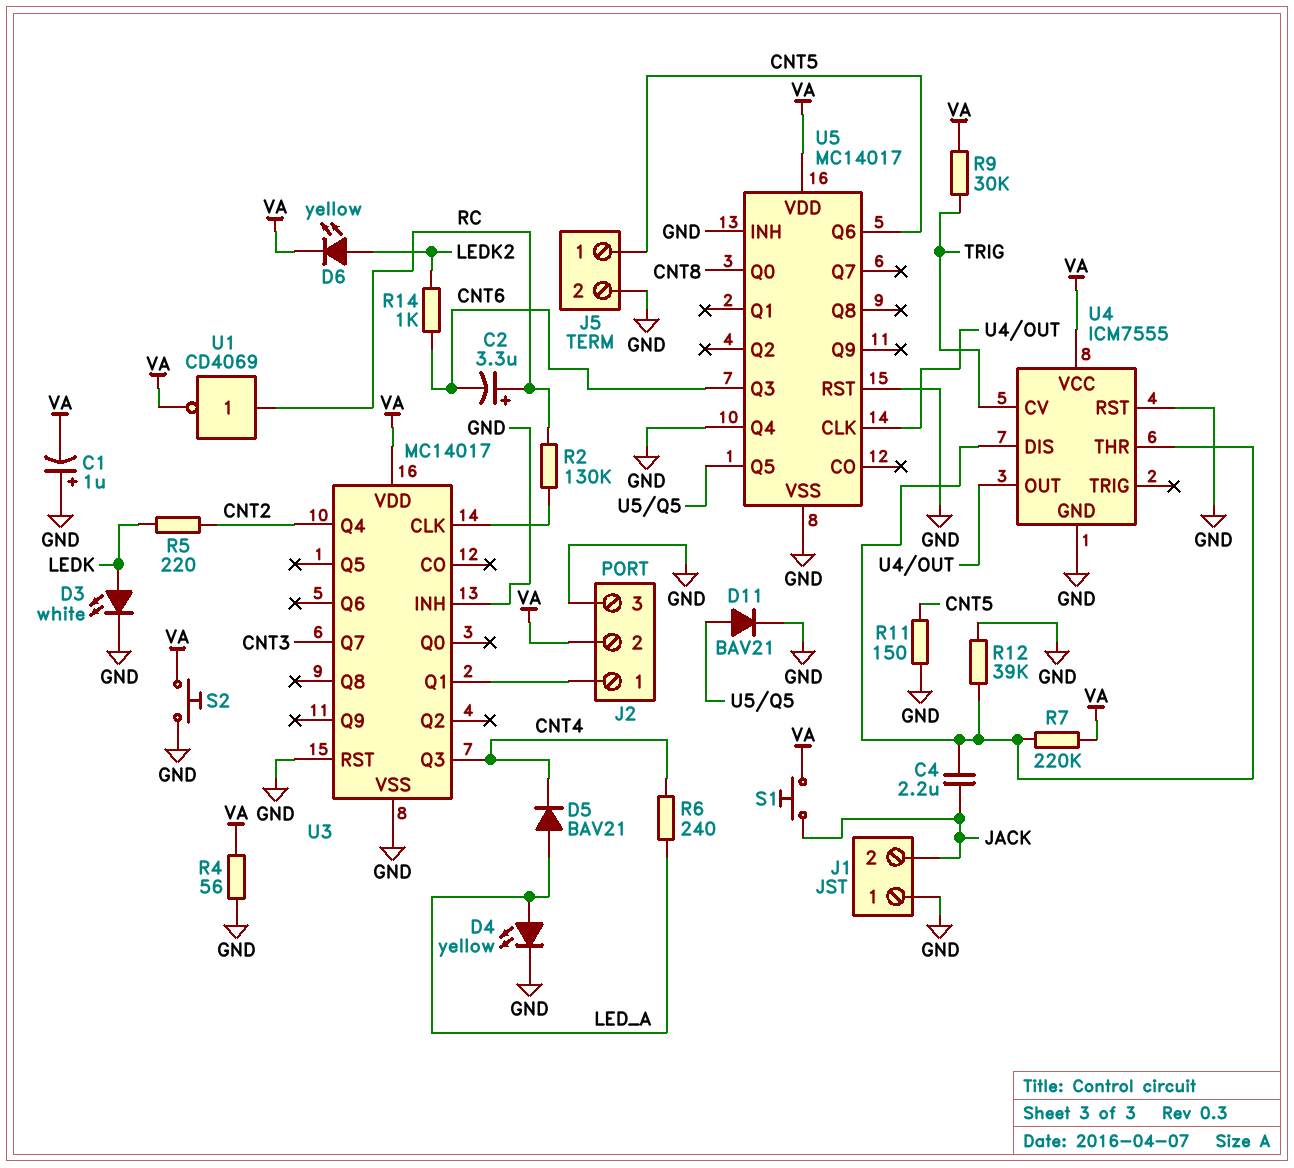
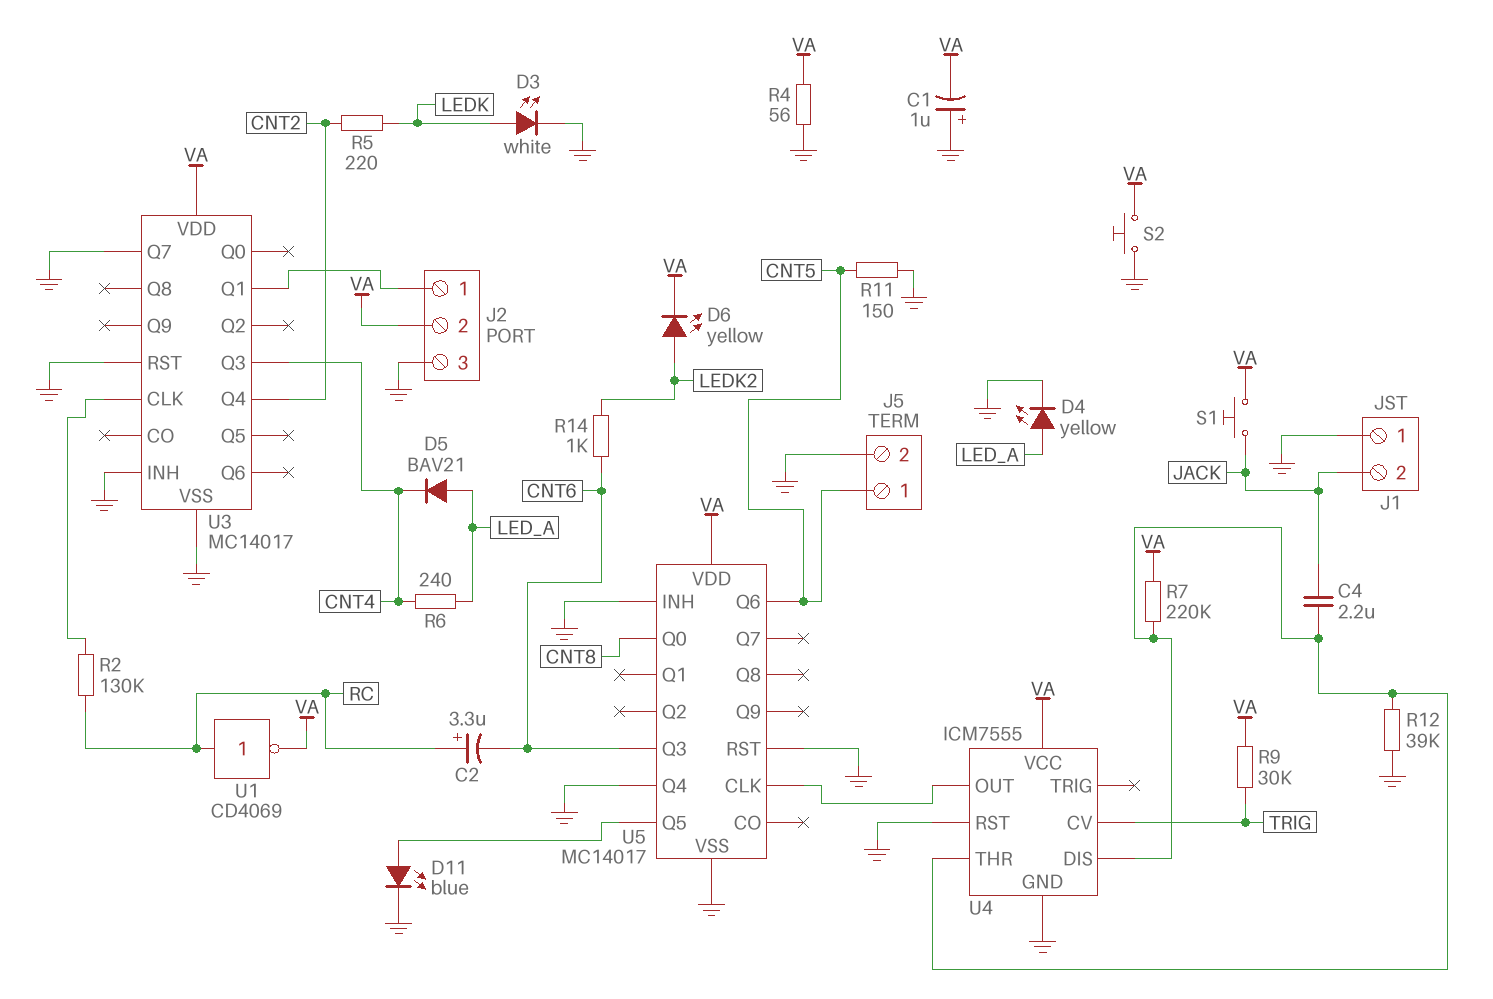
D11: diode BAV21 (A U5/Q5, K GND) -> LED blue (A U5/Q5, K GND)
U3 pin Q7: CNT3 -> GND

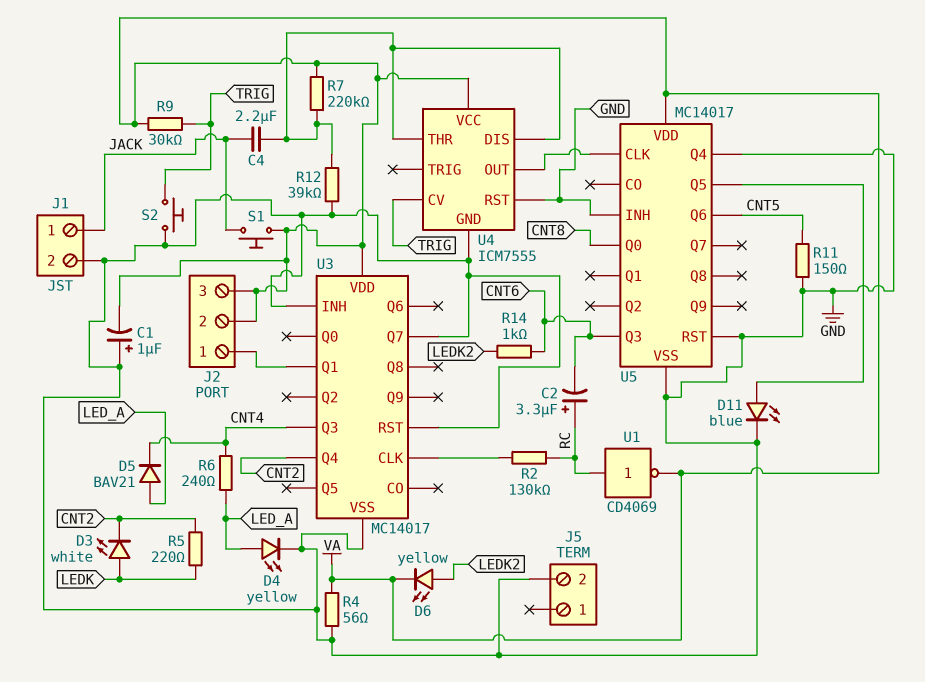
D3: LED white (A LEDK, K GND) -> LED white (A LEDK, K CNT2)
J1 pin 1: GND -> JACK
J1 pin 2: JACK -> GND
J2 pin 3: GND -> VA
J5 pin 1: CNT5 -> none
S2: button (GND, VA) -> button (GND, TRIG)

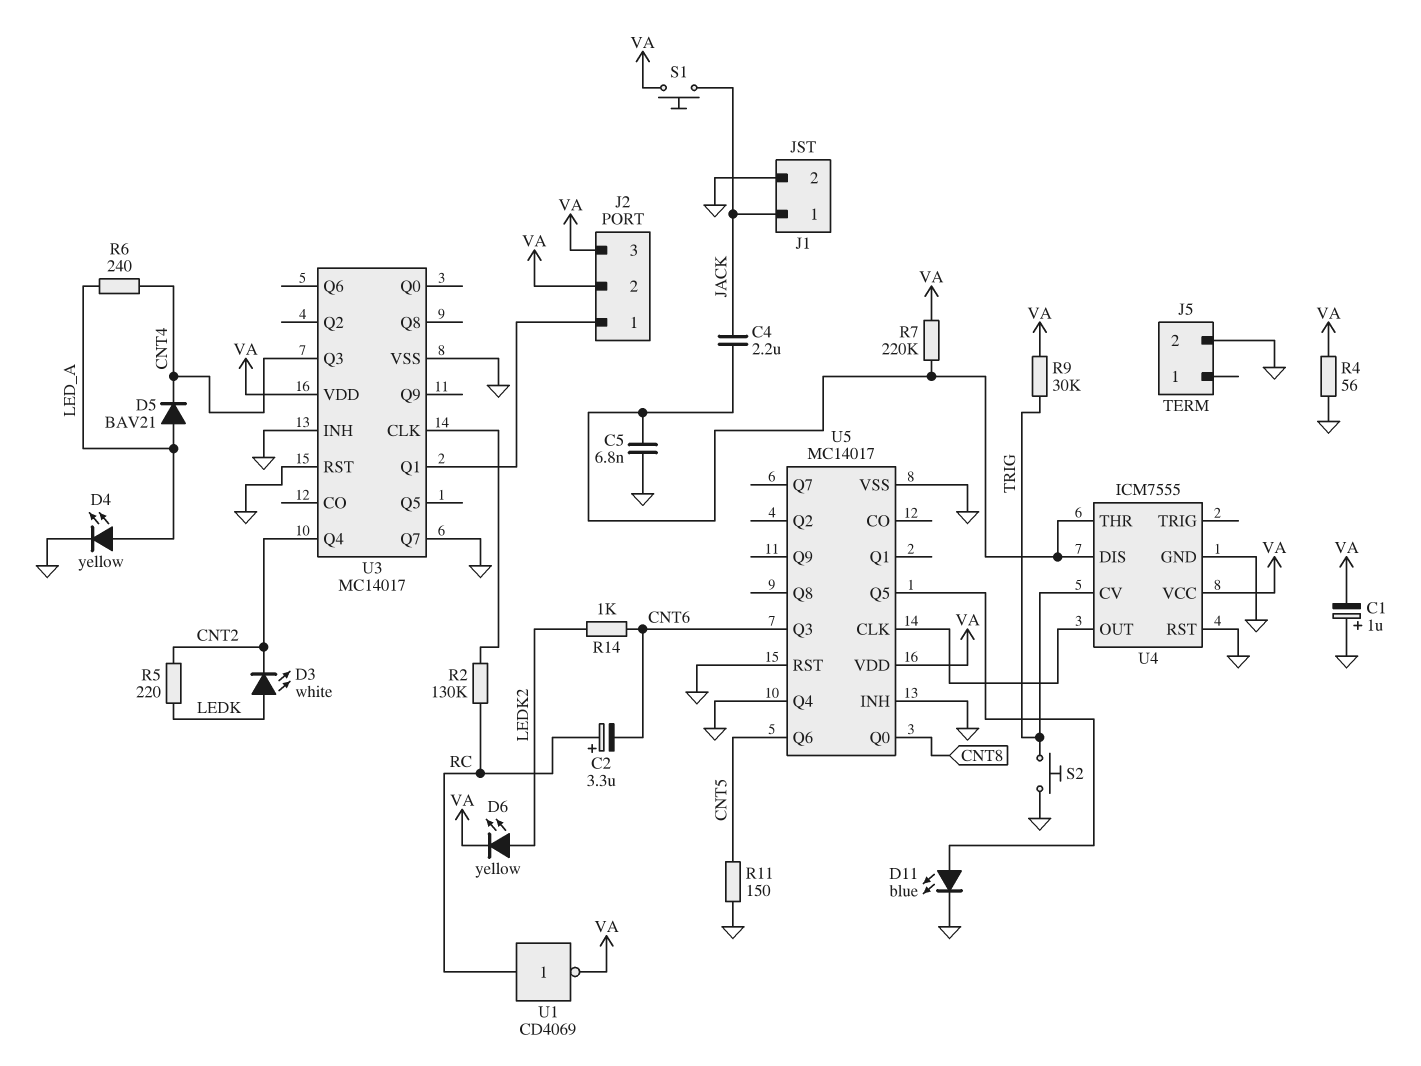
C5: none -> 6.8nF (GND, U4/DIS)
R12: 39k (GND, U4/DIS) -> none

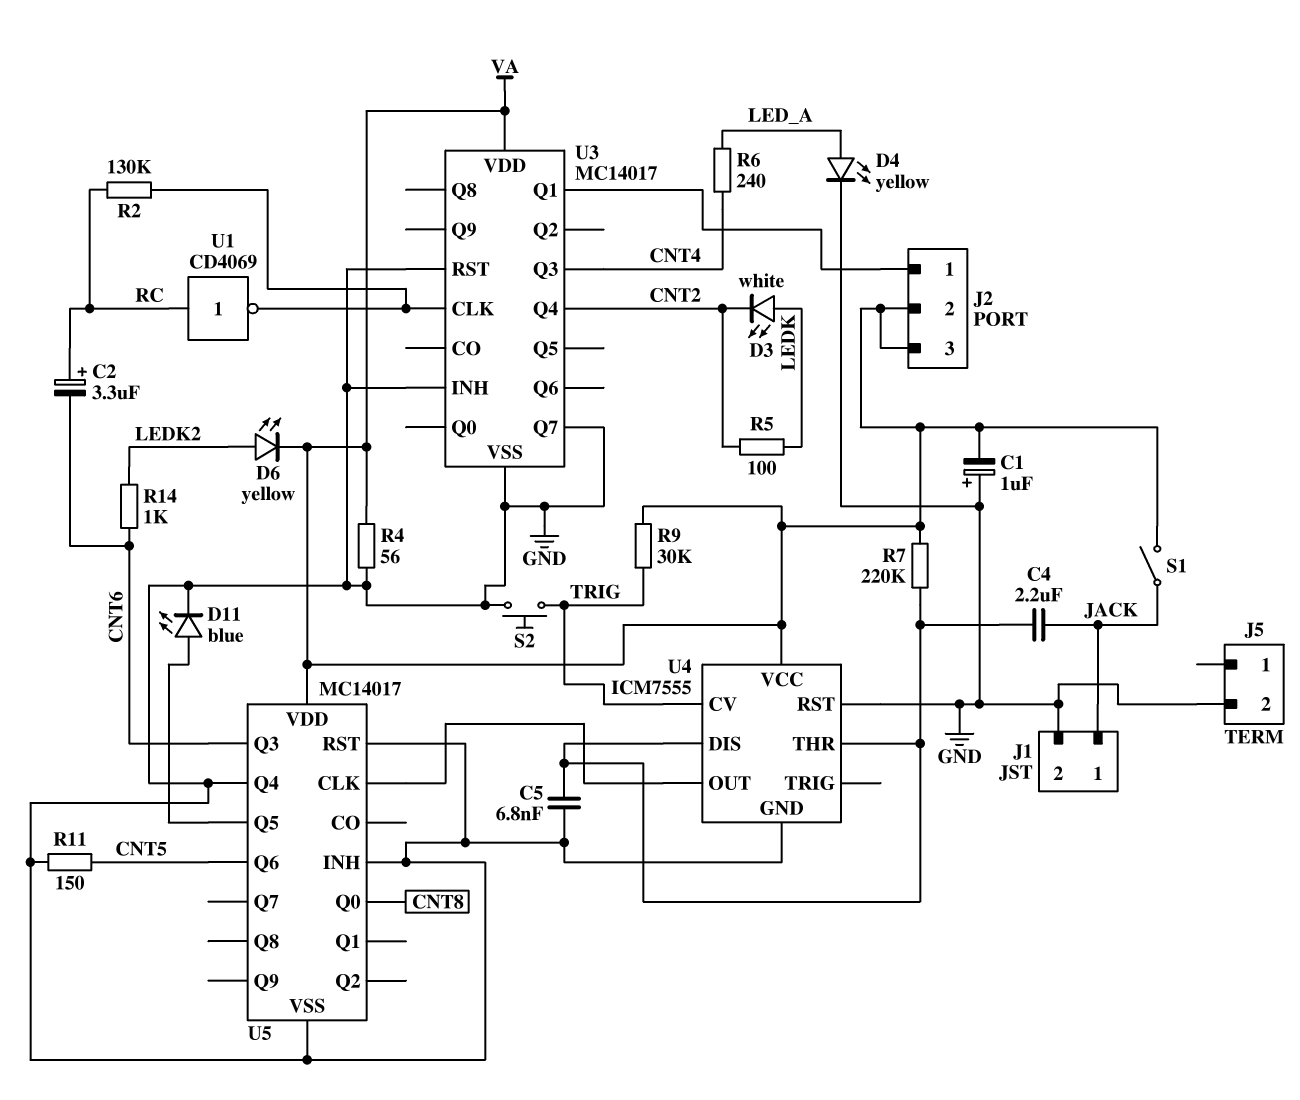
D5: diode BAV21 (A LED_A, K CNT4) -> none
R5: 220 (CNT2, LEDK) -> 100 (CNT2, LEDK)
S1: button (JACK, VA) -> switch (JACK, VA)
U1: NOT CD4069 (in RC, out VA) -> NOT CD4069 (in RC, out U3/CLK)

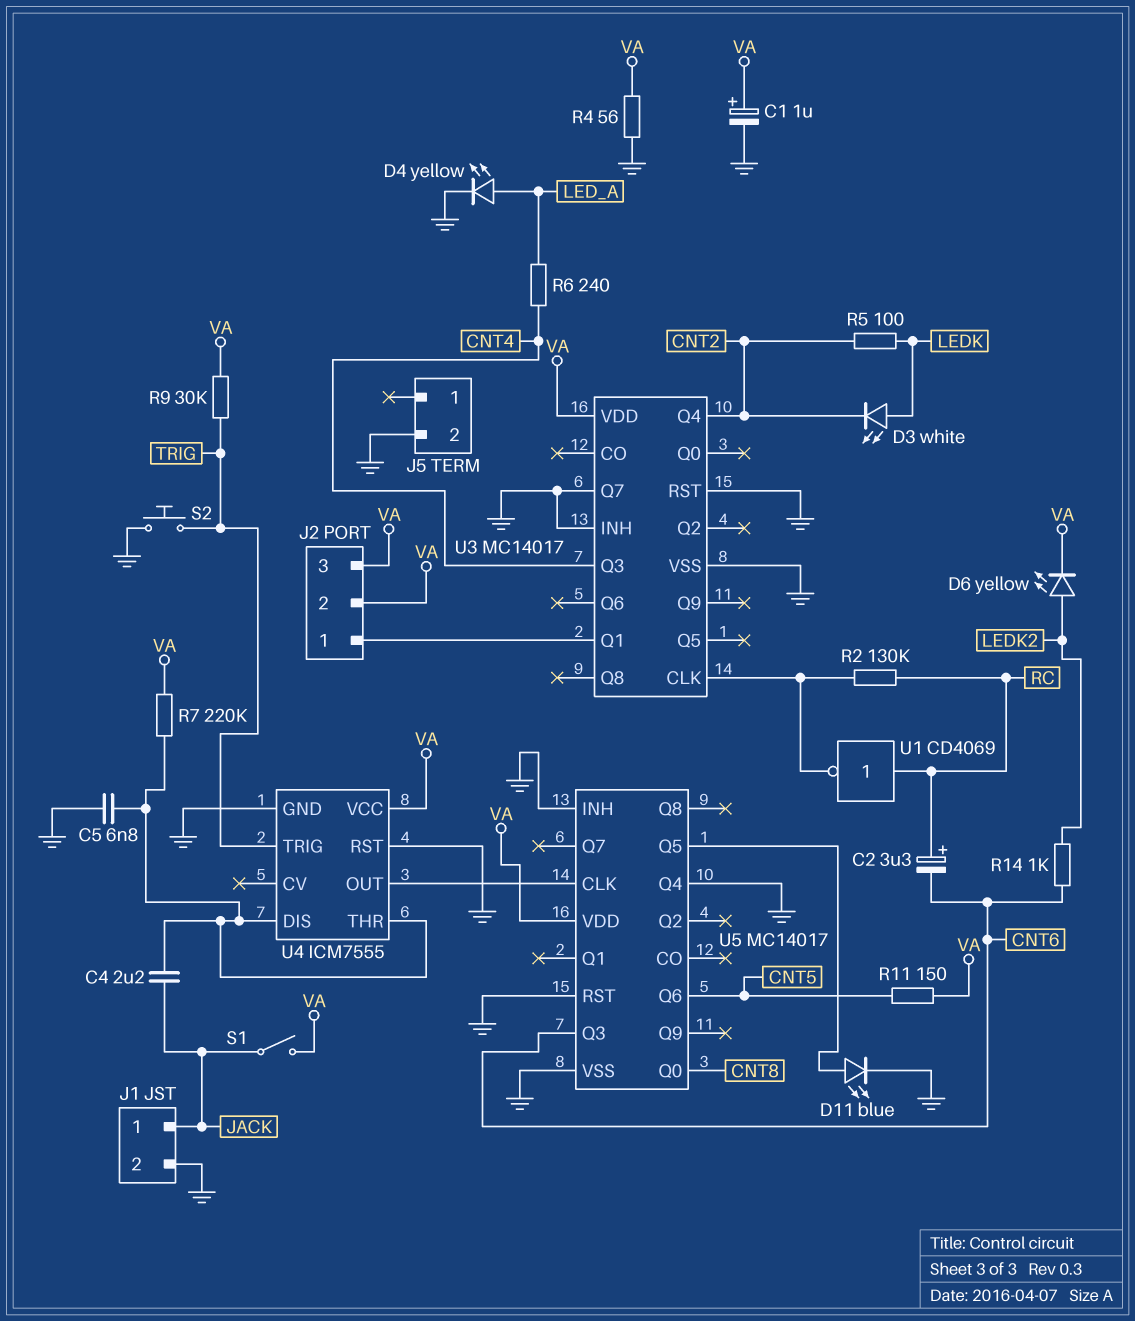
C1: 1uF (plus GND, minus VA) -> 1uF (plus VA, minus GND)
R11: 150 (CNT5, GND) -> 150 (CNT5, VA)
U4 pin CV: TRIG -> none
U4 pin TRIG: none -> TRIG

